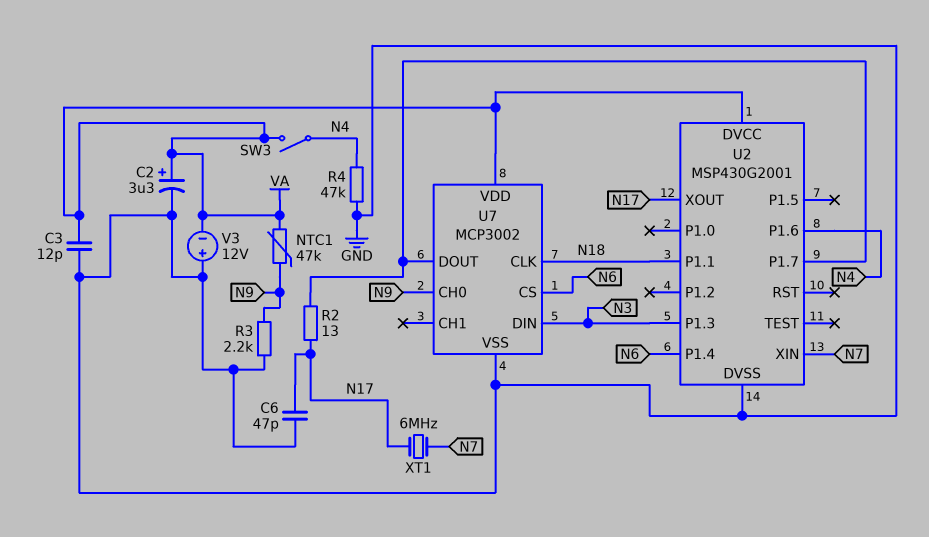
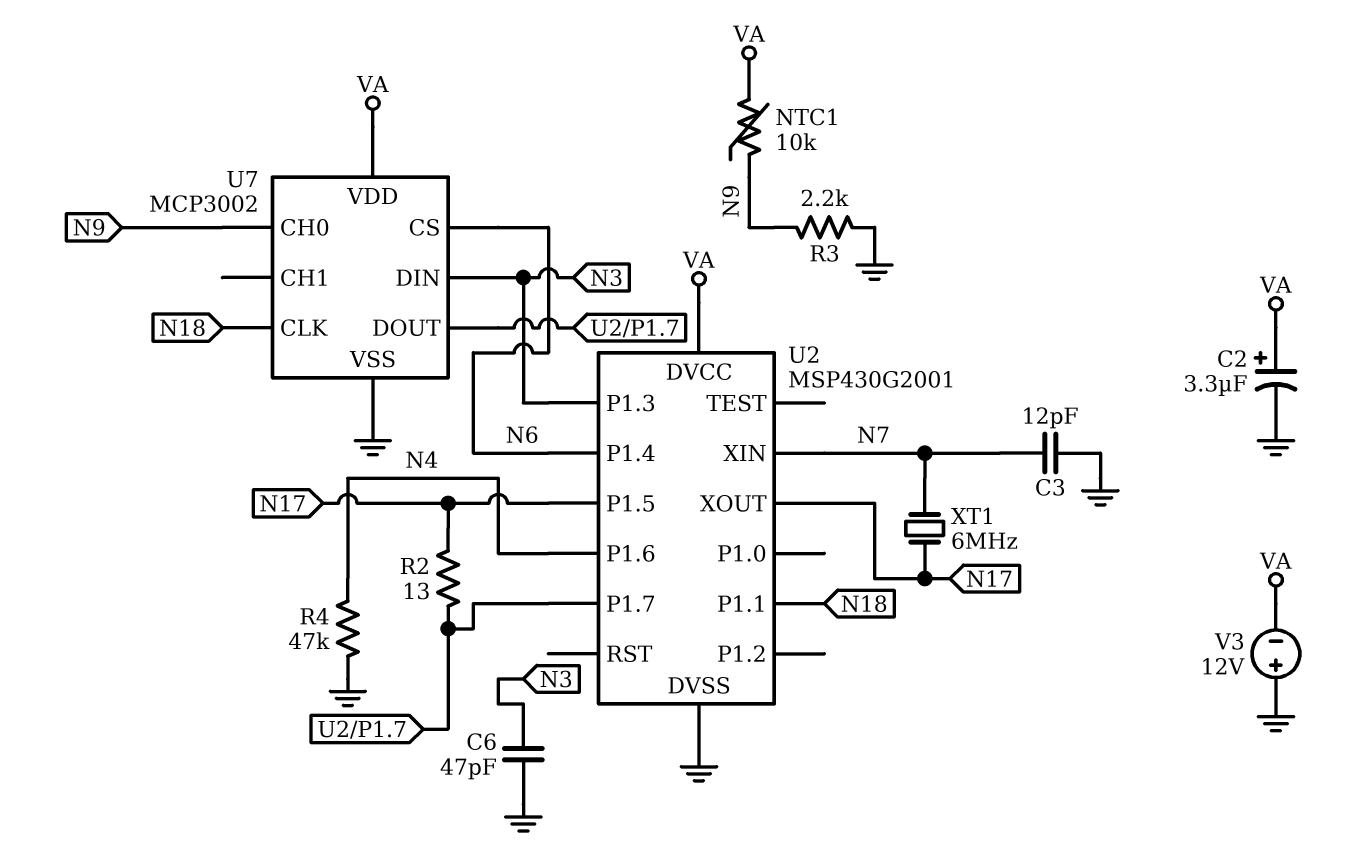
C3: 12pF (GND, VA) -> 12pF (GND, N7)
C6: 47pF (GND, N17) -> 47pF (GND, N3)
NTC1: 47k (N9, VA) -> 10k (N9, VA)
SW3: switch (N4, VA) -> none
U2 pin P1.5: none -> N17

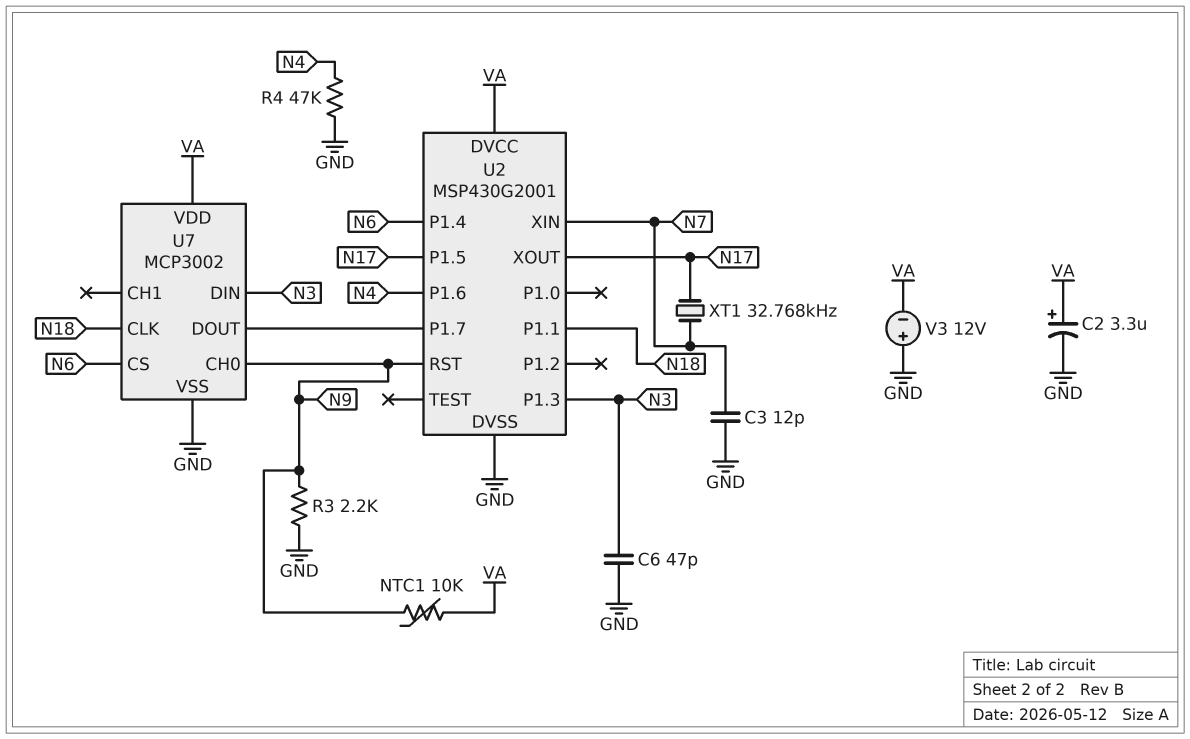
R2: 13 (N17, U2/P1.7) -> none
U2 pin RST: none -> N9
XT1: 6MHz (N7, N17) -> 32.768kHz (N7, N17)

